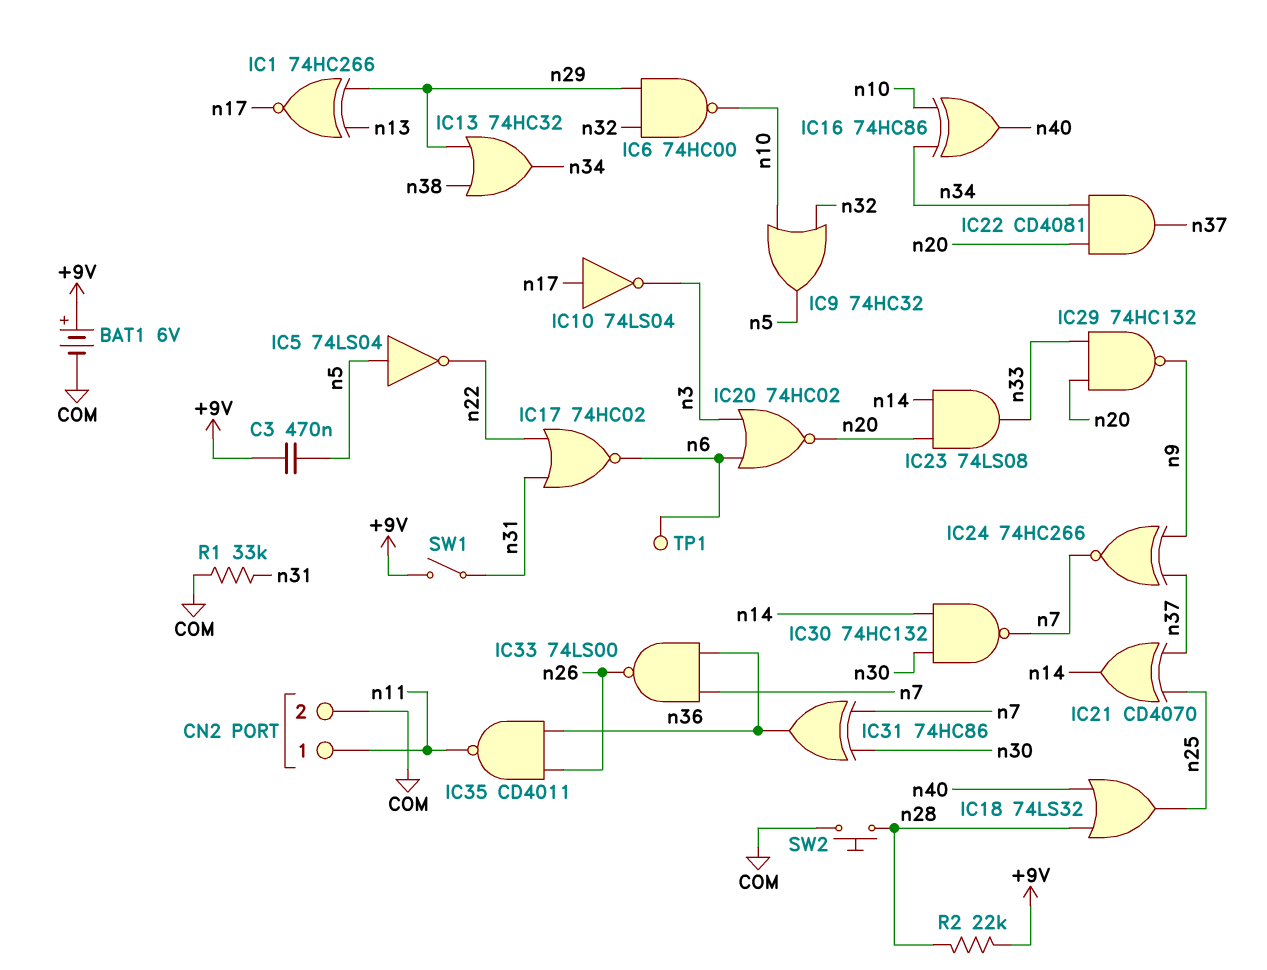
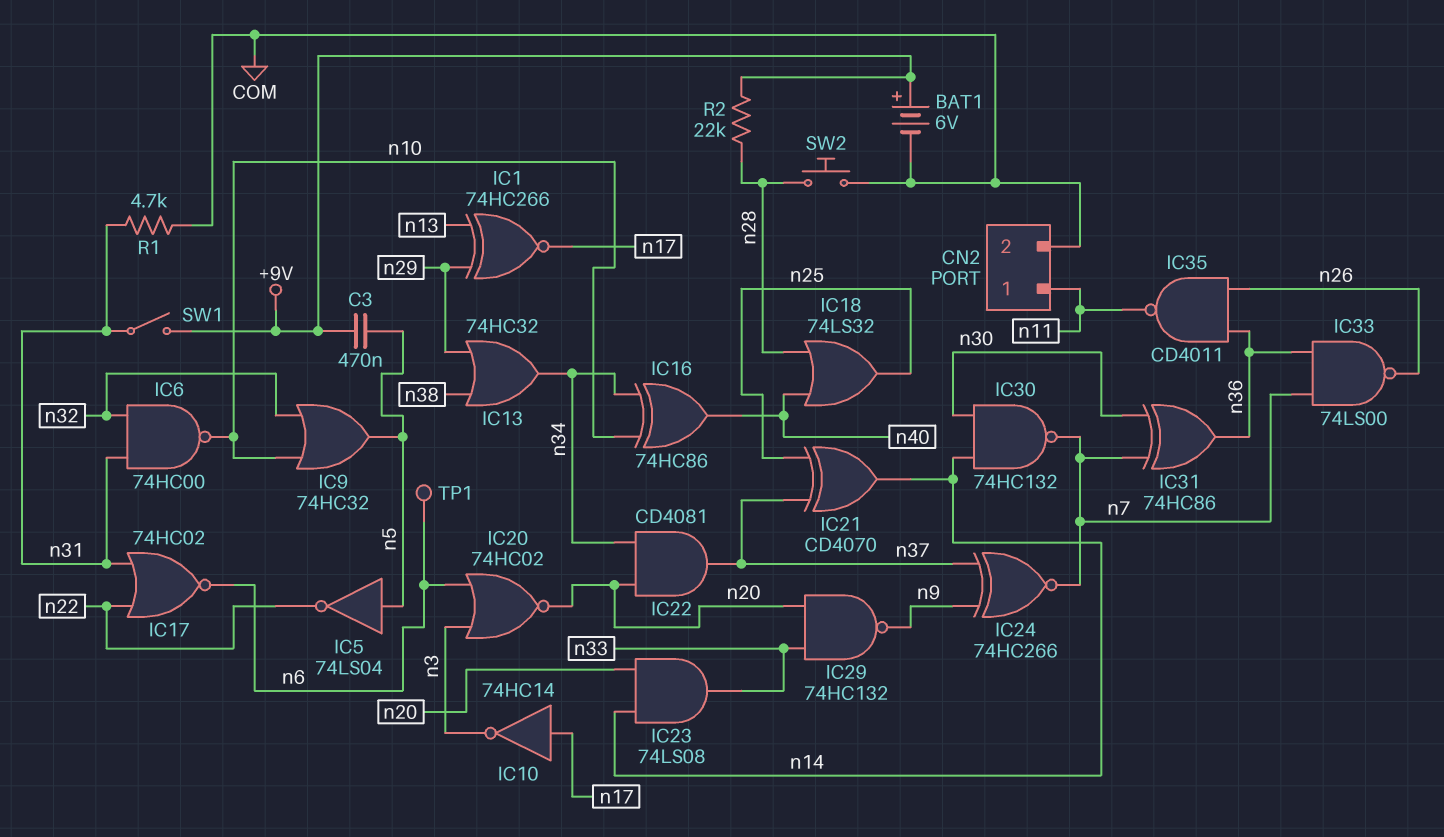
IC6: NAND 74HC00 (in n29, in n32, out n10) -> NAND 74HC00 (in n31, in n32, out n10)
IC10: NOT 74LS04 (in n17, out n3) -> NOT 74HC14 (in n17, out n3)
R1: 33k (COM, n31) -> 4.7k (COM, n31)

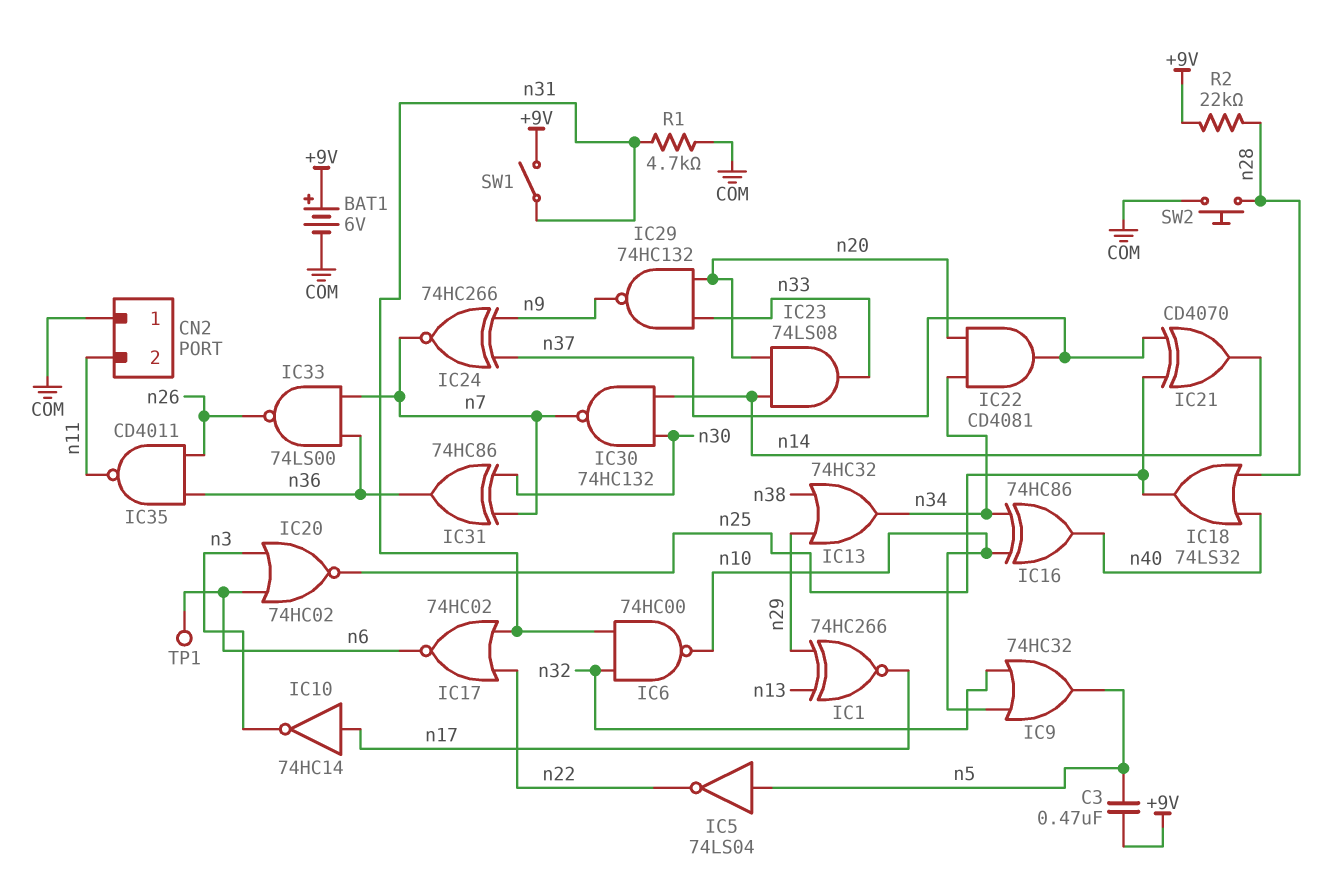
CN2 pin 1: n11 -> COM
CN2 pin 2: COM -> n11
IC20: NOR 74HC02 (in n3, in n6, out n20) -> NOR 74HC02 (in n3, in n6, out n25)

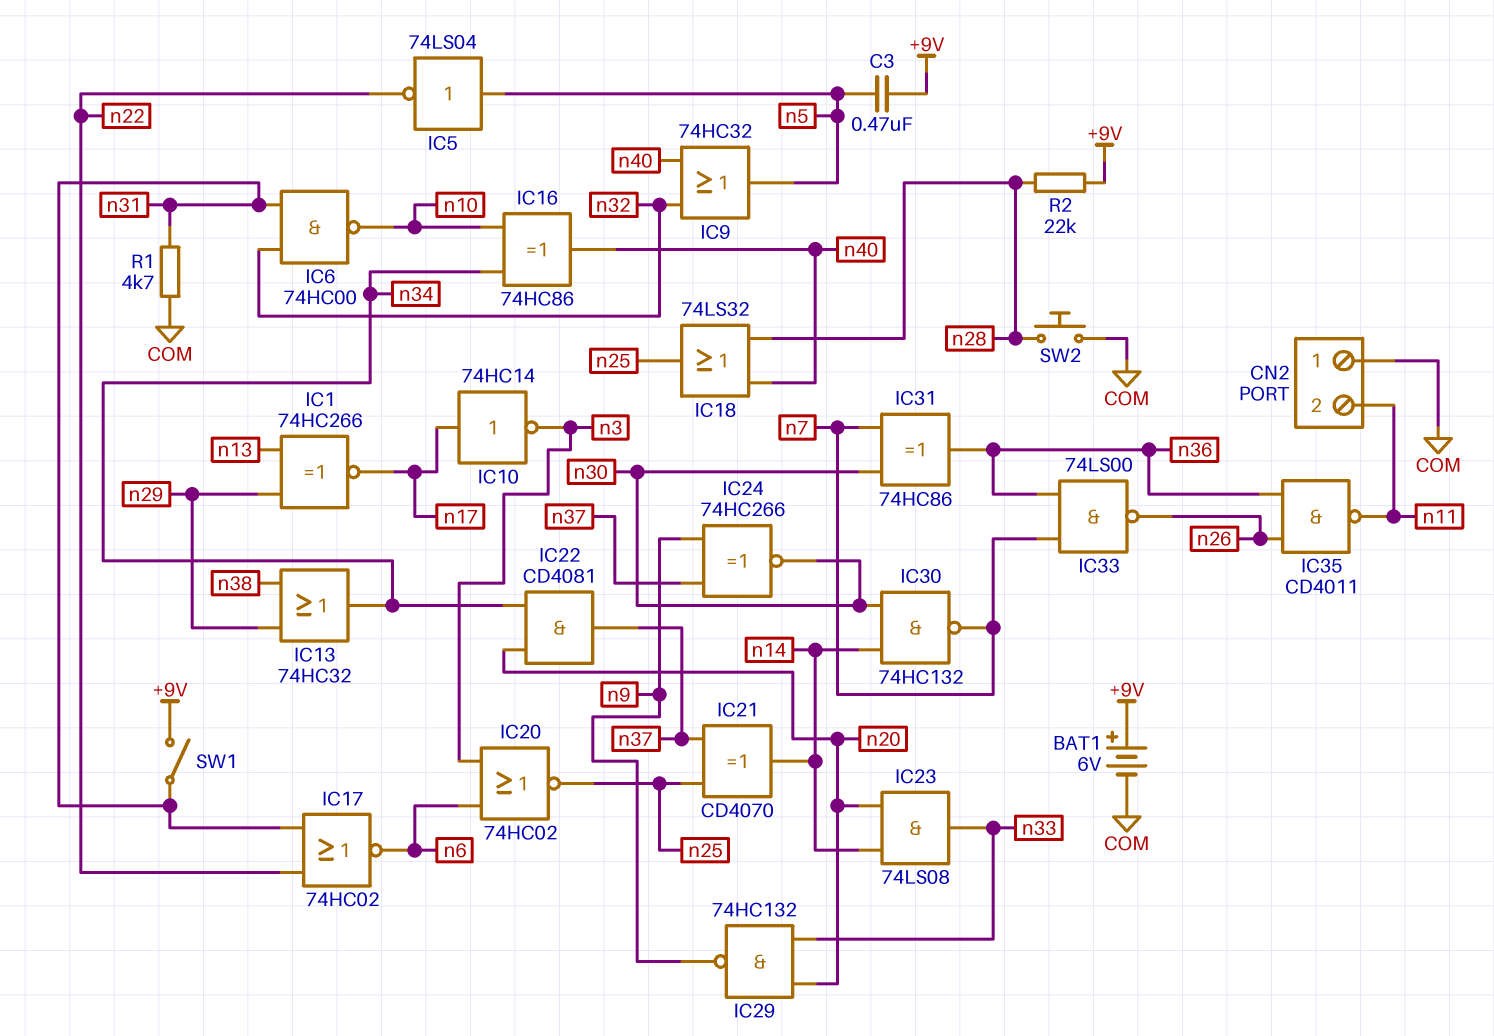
IC9: OR 74HC32 (in n10, in n32, out n5) -> OR 74HC32 (in n32, in n40, out n5)
IC24: XNOR 74HC266 (in n9, in n37, out n7) -> XNOR 74HC266 (in n9, in n37, out n30)
TP1: test point (n6) -> none

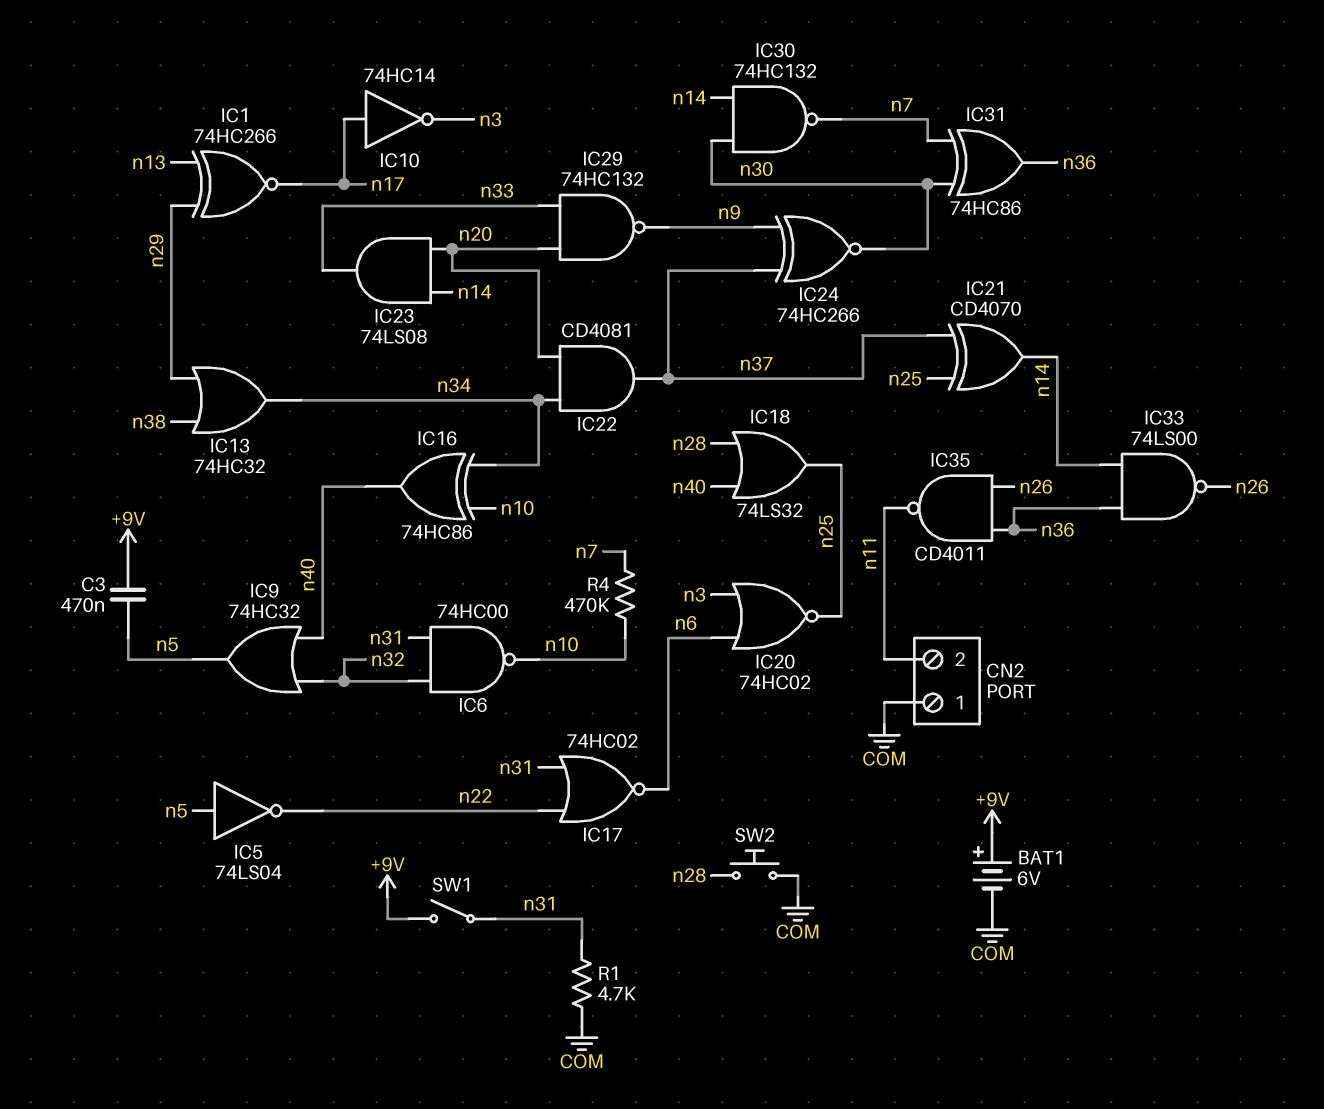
IC33: NAND 74LS00 (in n7, in n36, out n26) -> NAND 74LS00 (in n14, in n36, out n26)
R2: 22k (+9V, n28) -> none
R4: none -> 470k (n7, n10)

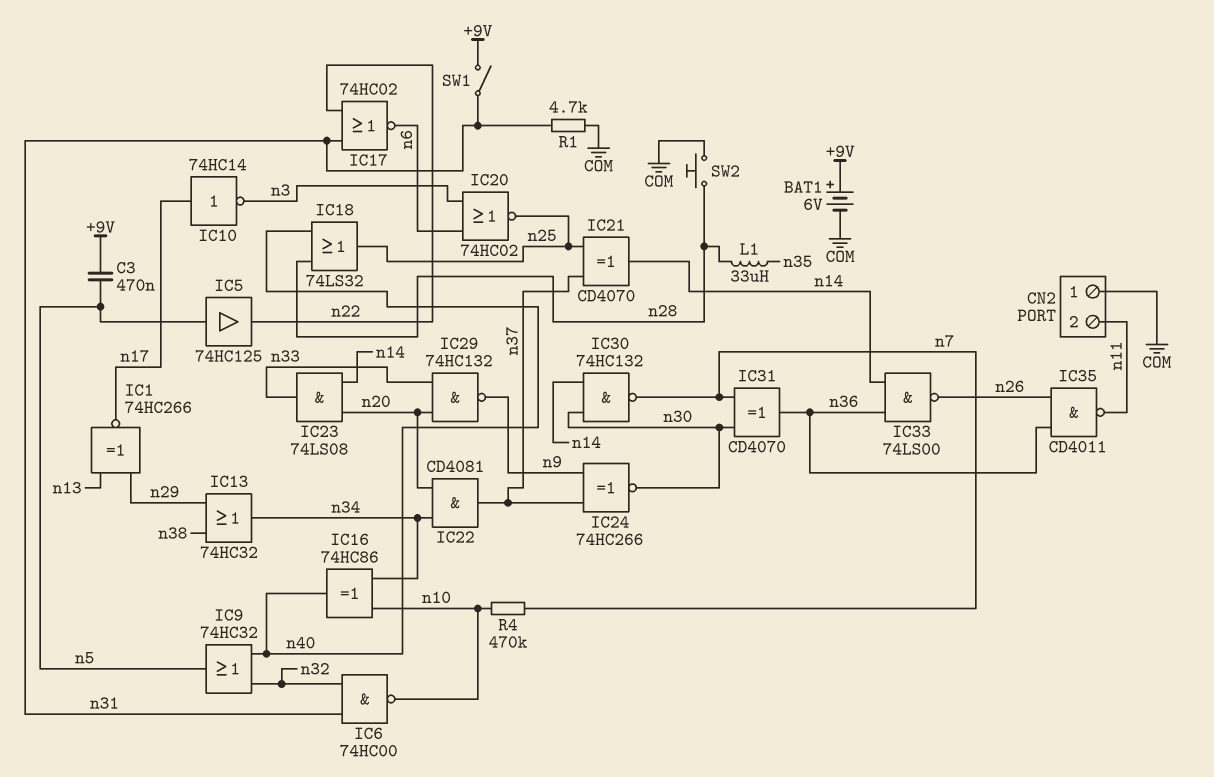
IC5: NOT 74LS04 (in n5, out n22) -> buffer 74HC125 (in n5, out n22)
IC31: XOR 74HC86 (in n7, in n30, out n36) -> XOR CD4070 (in n7, in n30, out n36)
L1: none -> 33uH (n28, n35)

